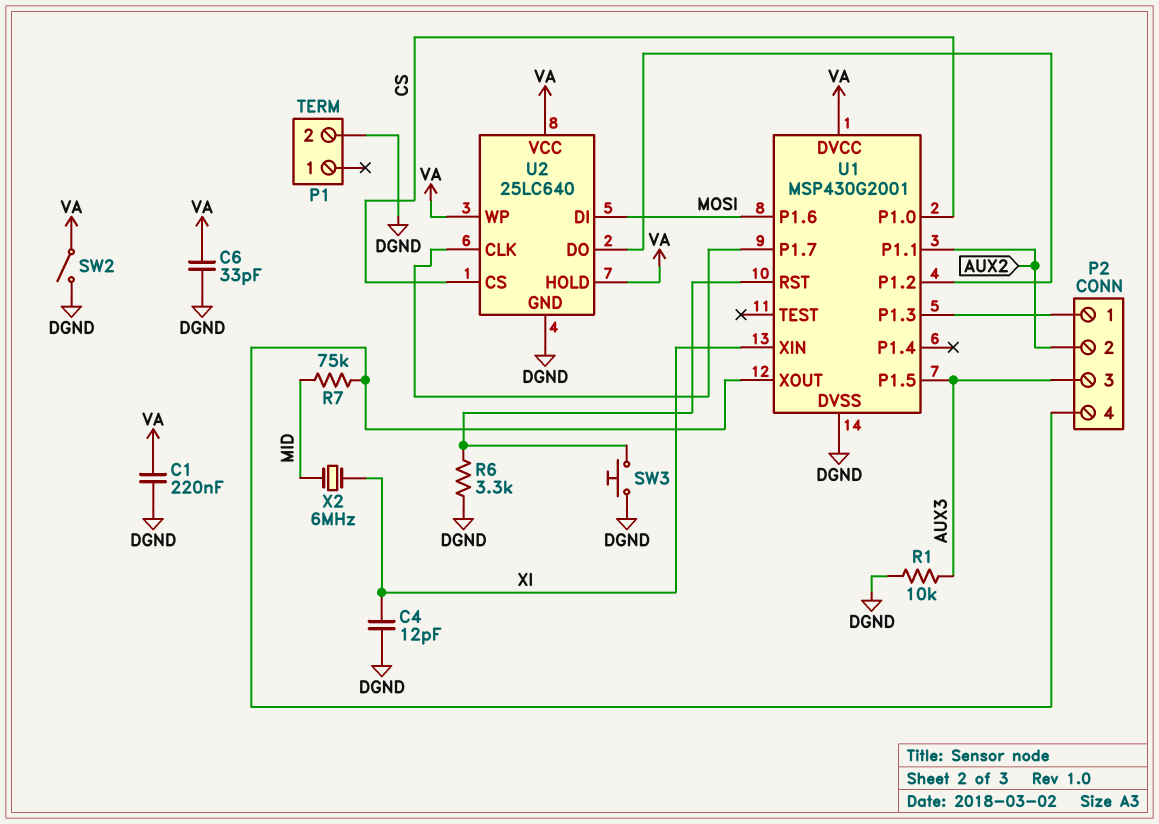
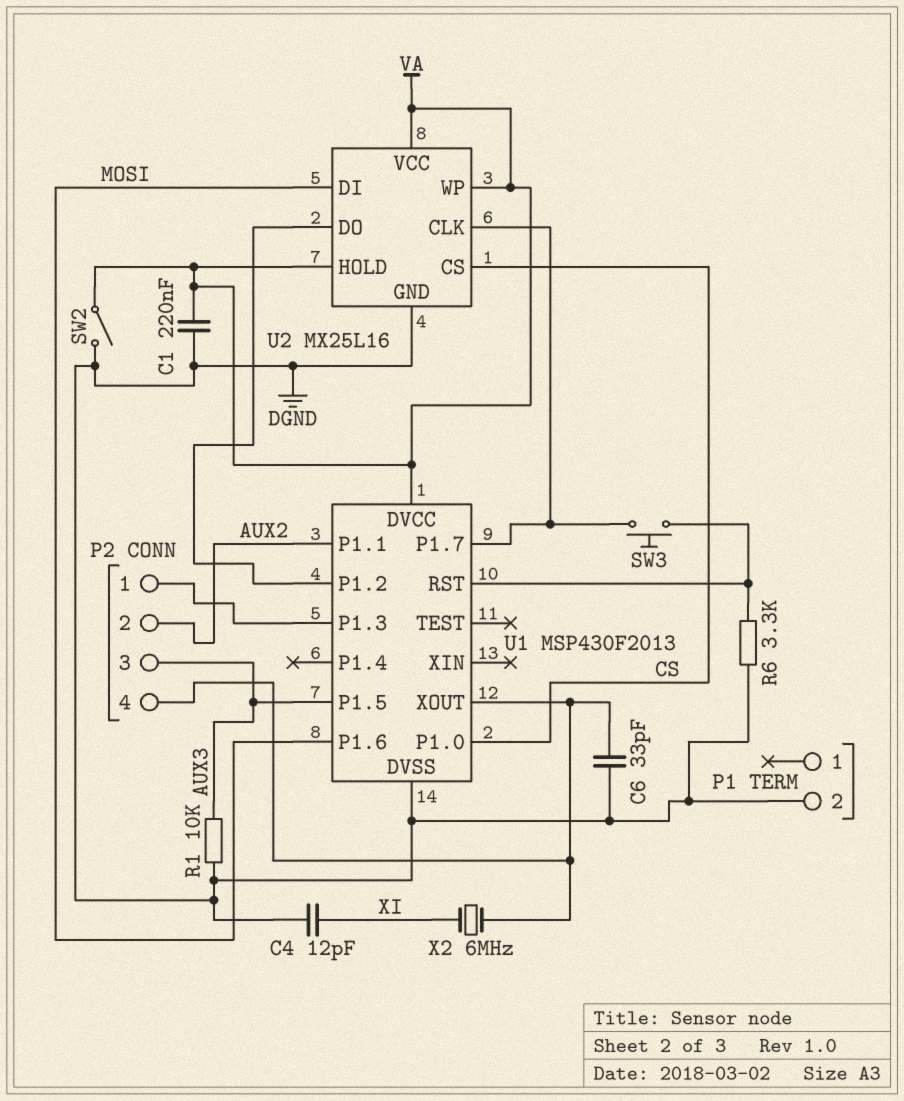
C6: 33pF (DGND, VA) -> 33pF (DGND, P2/4)
R7: 75k (MID, P2/4) -> none
SW3: button (DGND, U1/RST) -> button (U1/P1.7, U1/RST)
U1: MSP430G2001 -> MSP430F2013
U1 pin XIN: XI -> none
U2: 25LC640 -> MX25L16
X2: 6MHz (MID, XI) -> 6MHz (P2/4, XI)

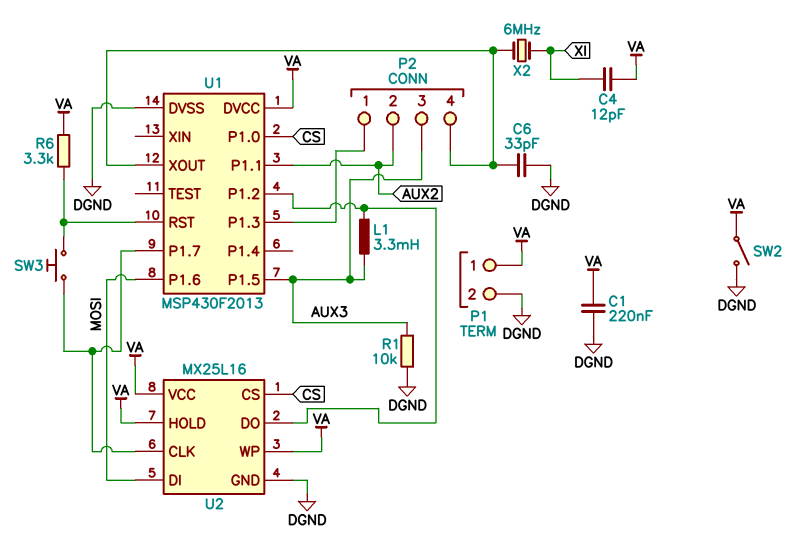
C4: 12pF (DGND, XI) -> 12pF (VA, XI)
L1: none -> 3.3mH (AUX3, U1/P1.2)
P1 pin 1: none -> VA
R6: 3.3k (DGND, U1/RST) -> 3.3k (U1/RST, VA)

